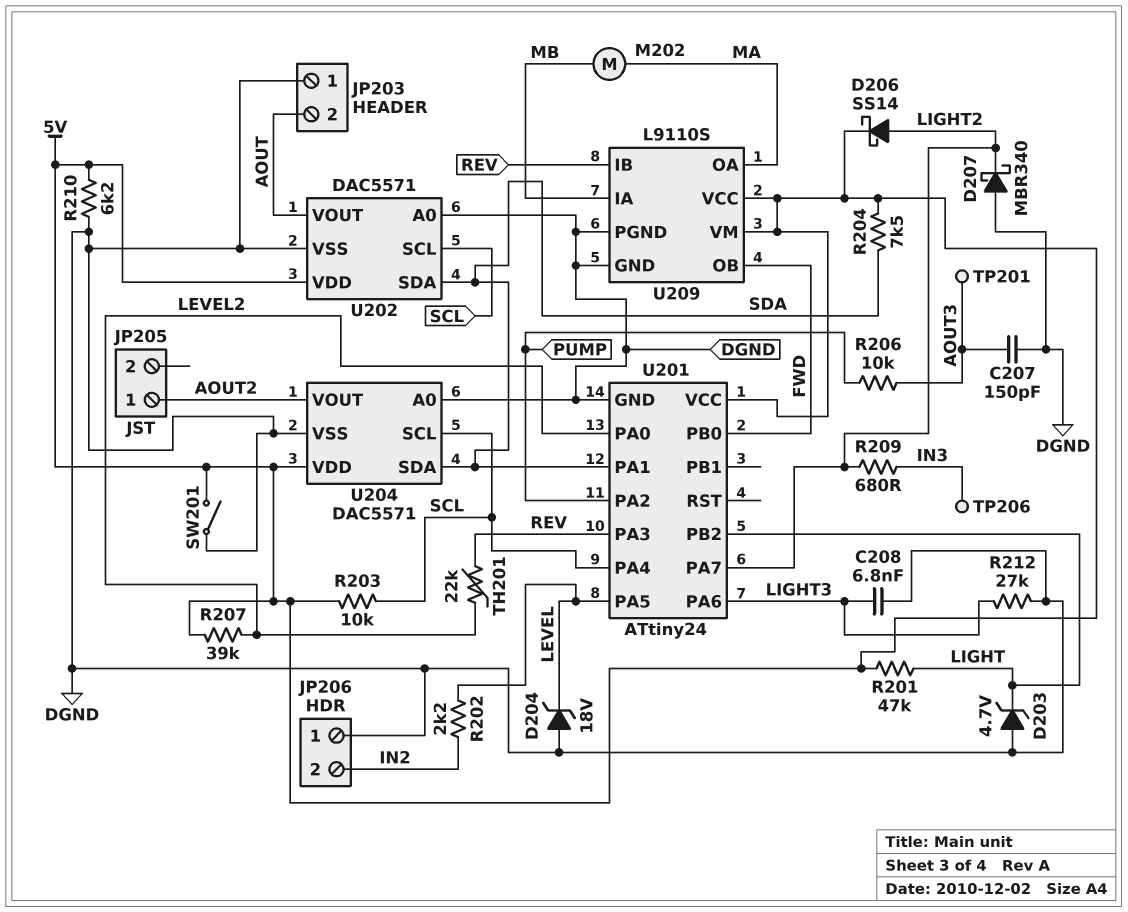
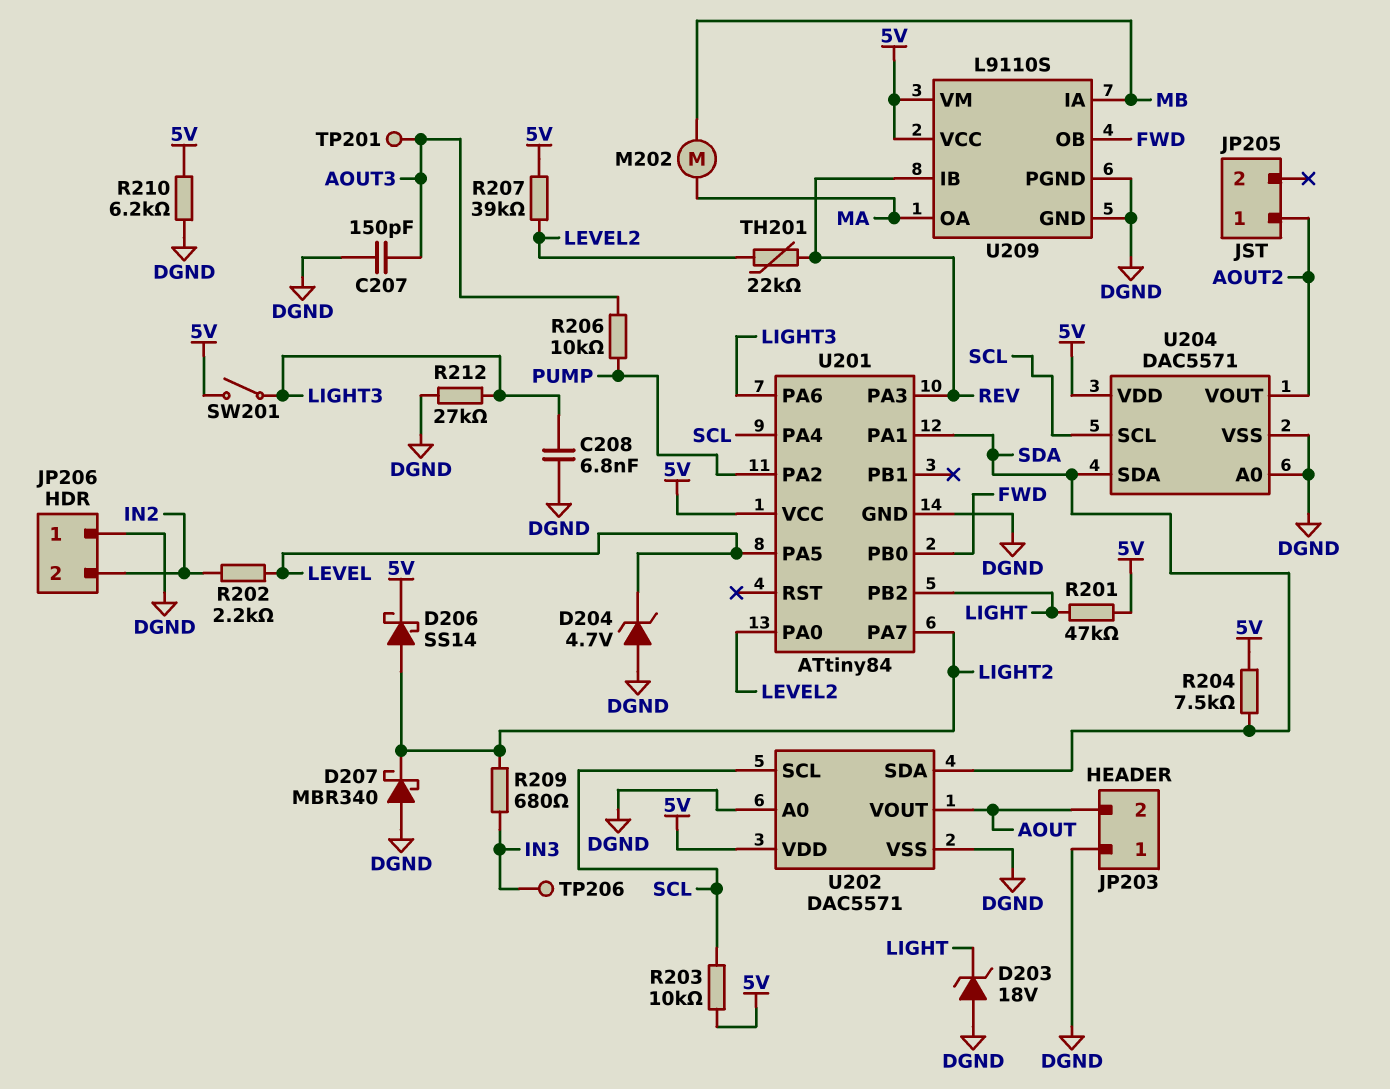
D203: zener 4.7V (A DGND, K LIGHT) -> zener 18V (A DGND, K LIGHT)
D204: zener 18V (A DGND, K LEVEL) -> zener 4.7V (A DGND, K LEVEL)
SW201: switch (5V, DGND) -> switch (5V, LIGHT3)
U201: ATtiny24 -> ATtiny84

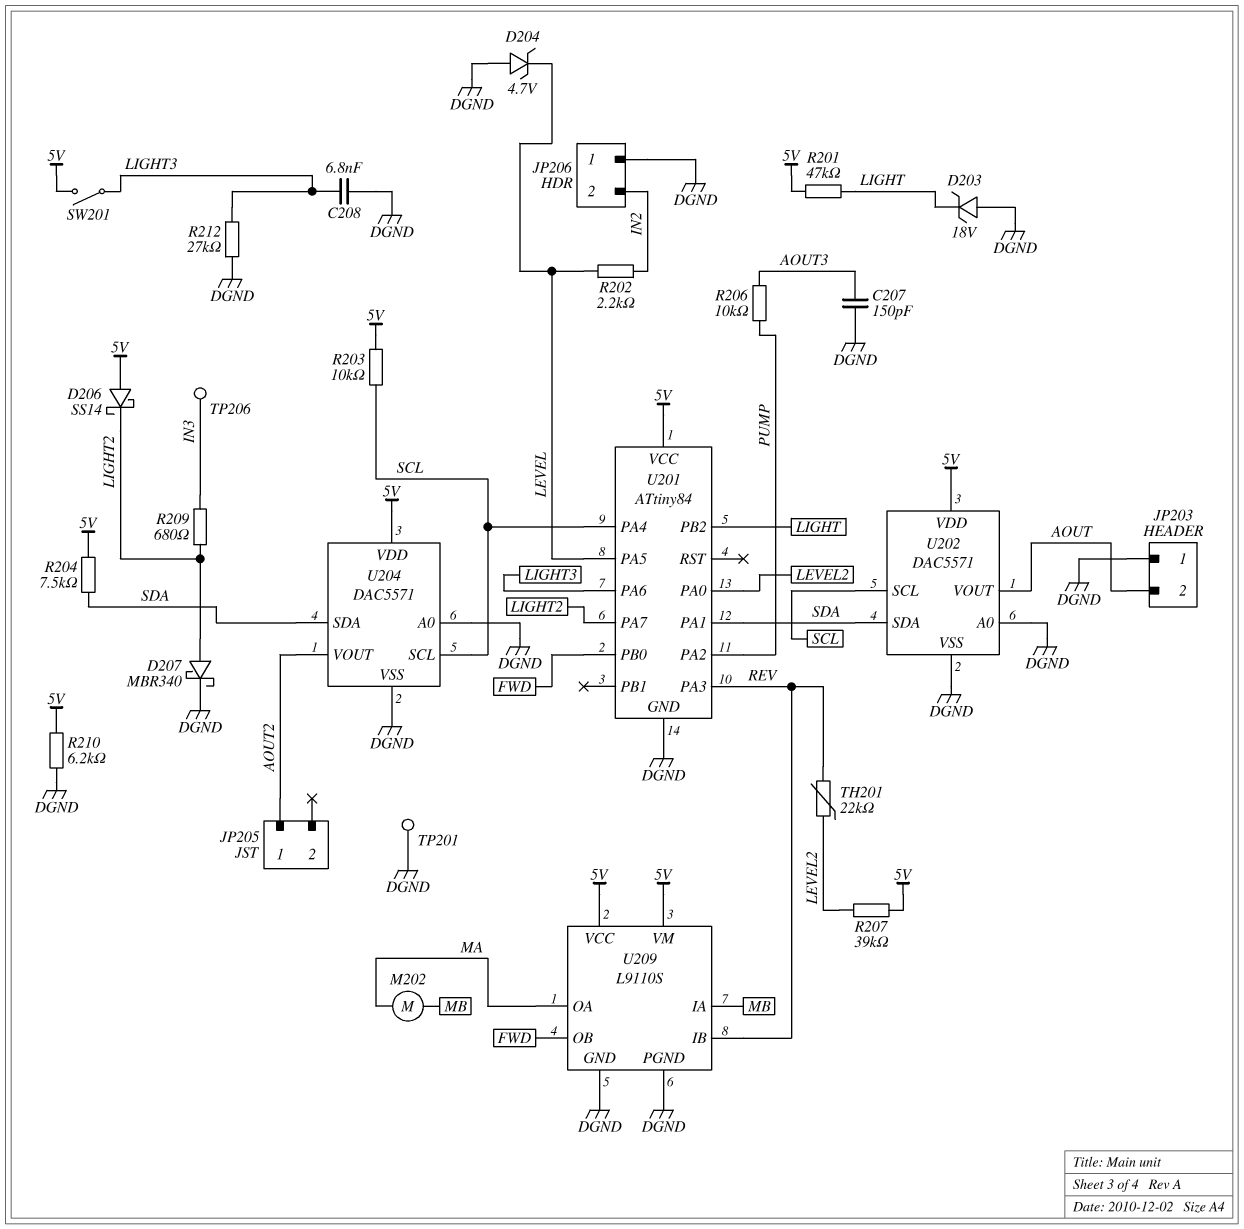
D206: schottky SS14 (A LIGHT2, K 5V) -> schottky SS14 (A 5V, K LIGHT2)
D207: schottky MBR340 (A DGND, K LIGHT2) -> schottky MBR340 (A LIGHT2, K DGND)
TP201: test point (AOUT3) -> test point (DGND)

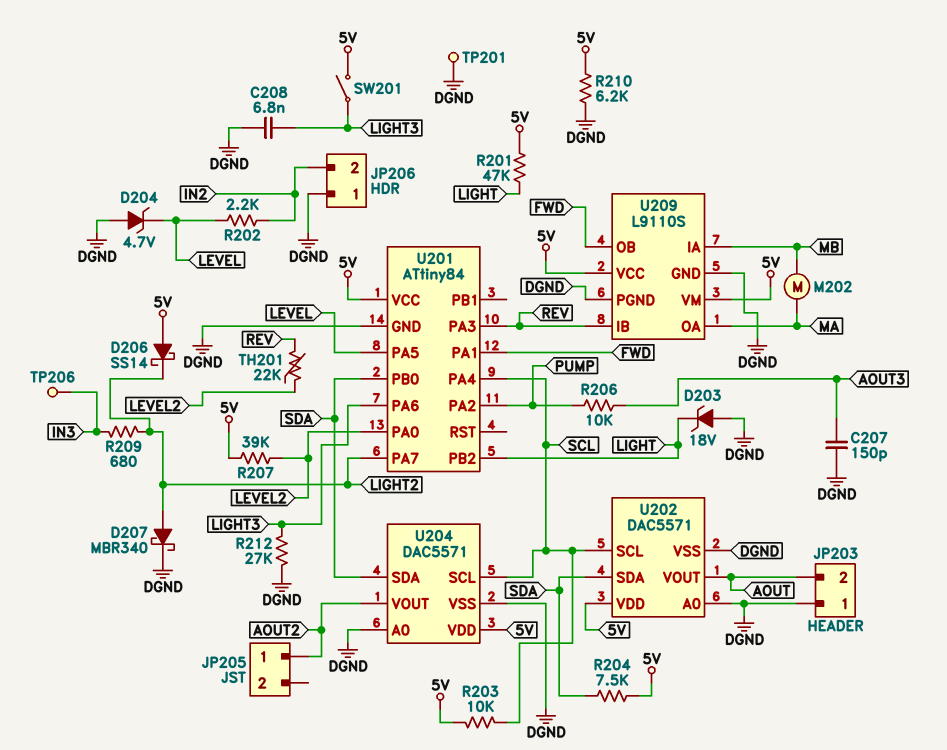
U201 pin PA1: SDA -> FWD
U201 pin PB0: FWD -> SDA

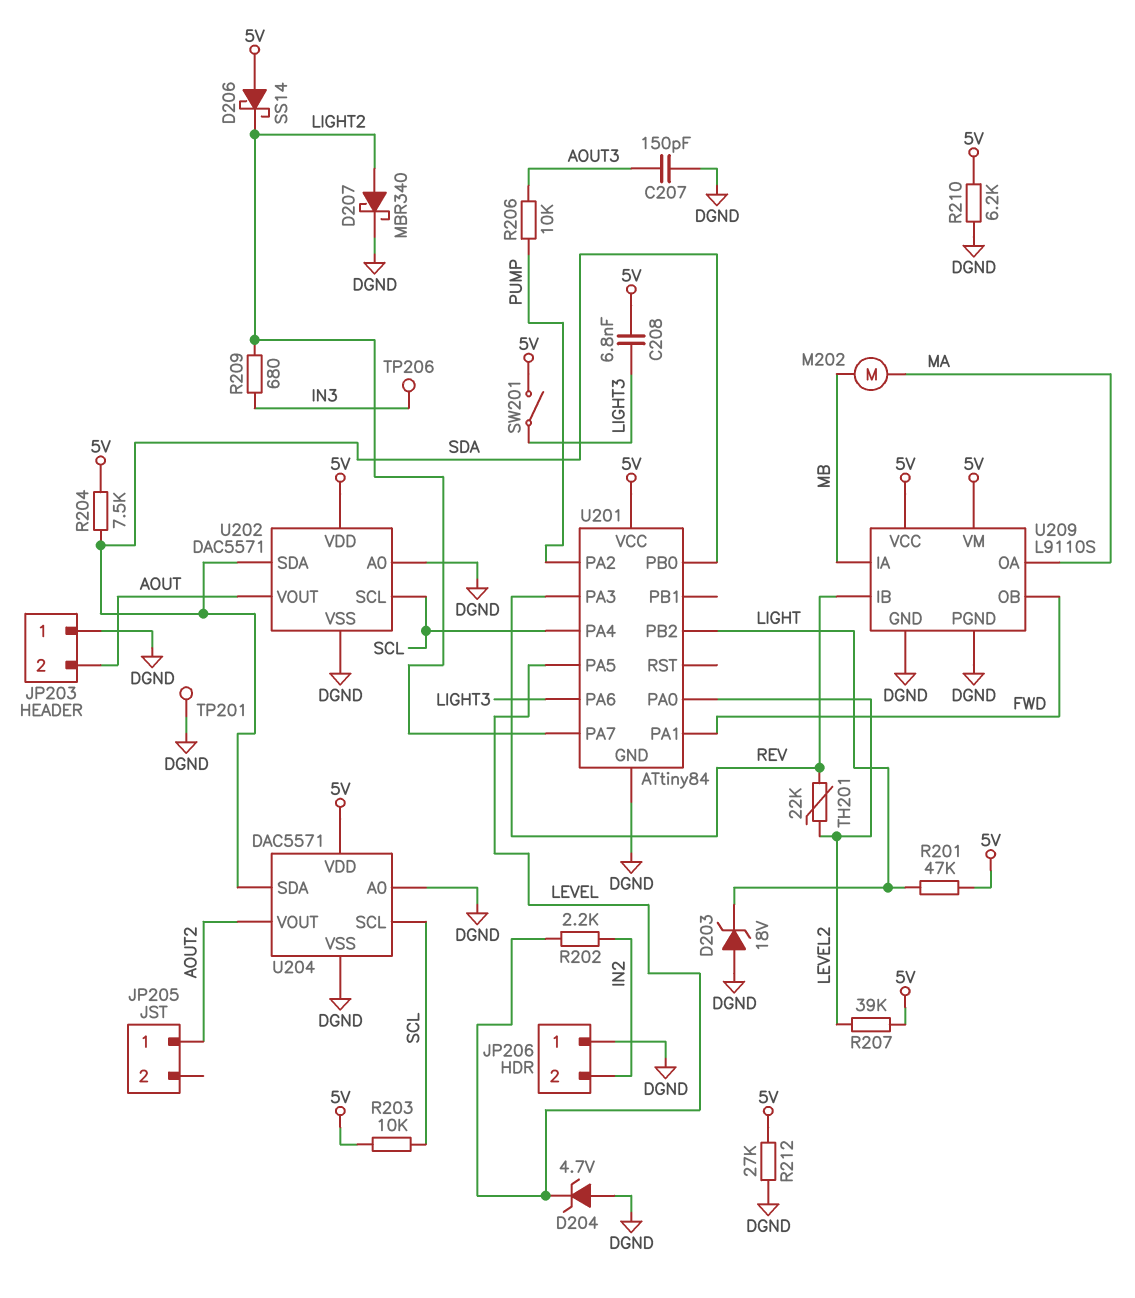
C208: 6.8nF (DGND, LIGHT3) -> 6.8nF (5V, LIGHT3)
R212: 27k (DGND, LIGHT3) -> 27k (5V, DGND)

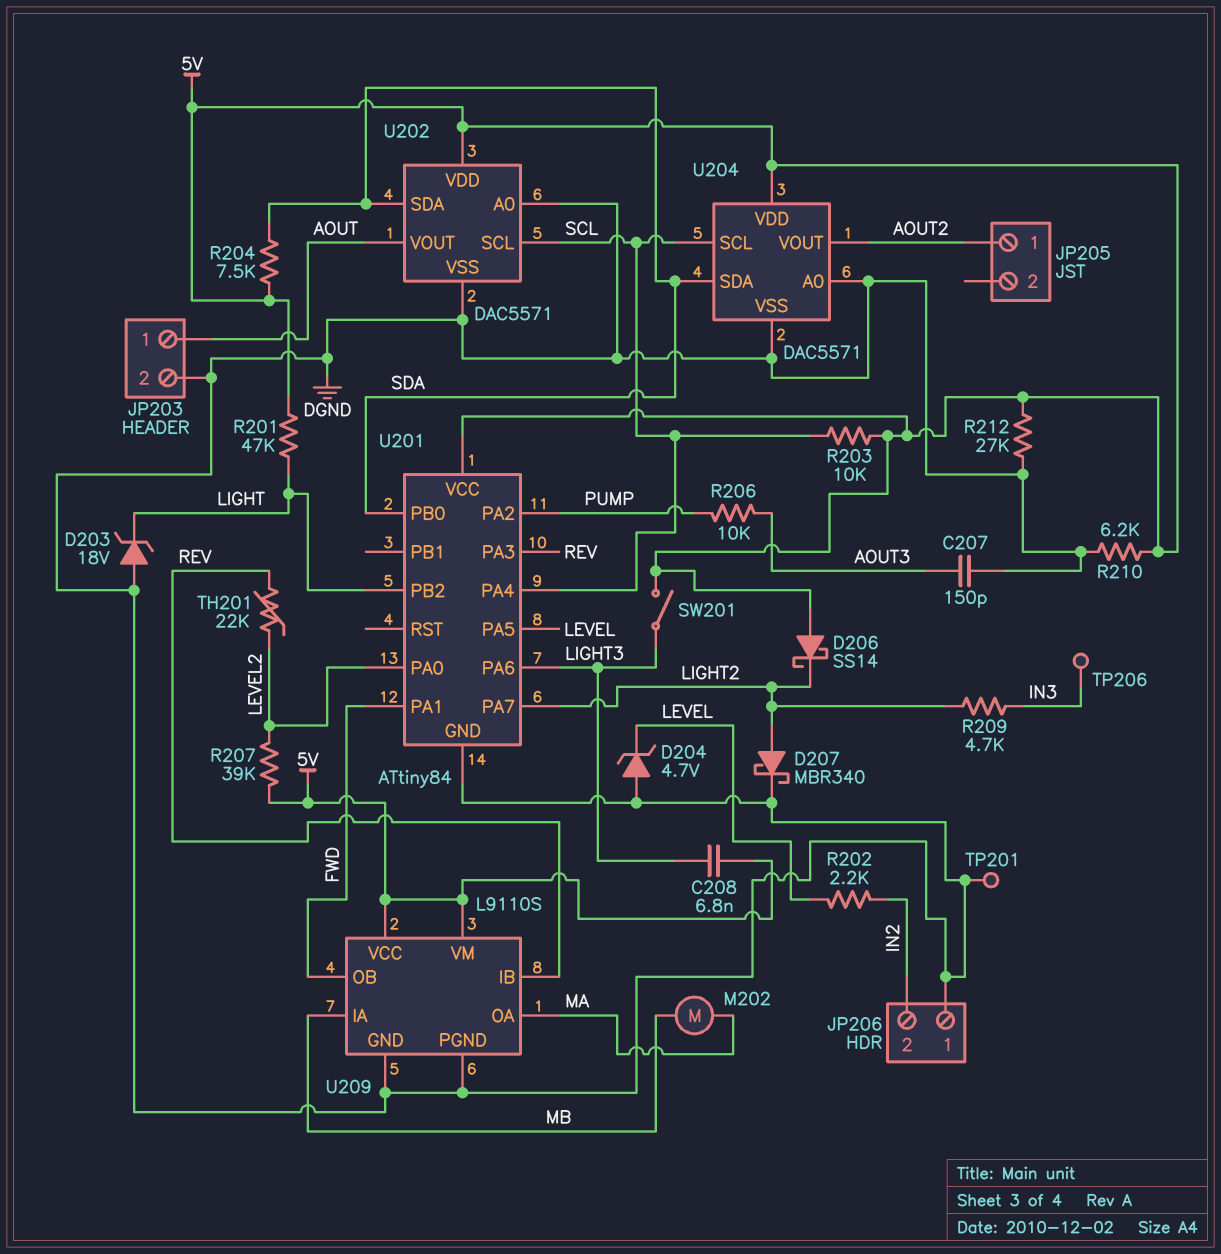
JP203 pin 1: DGND -> AOUT
JP203 pin 2: AOUT -> DGND
R209: 680 (IN3, LIGHT2) -> 4.7k (IN3, LIGHT2)

